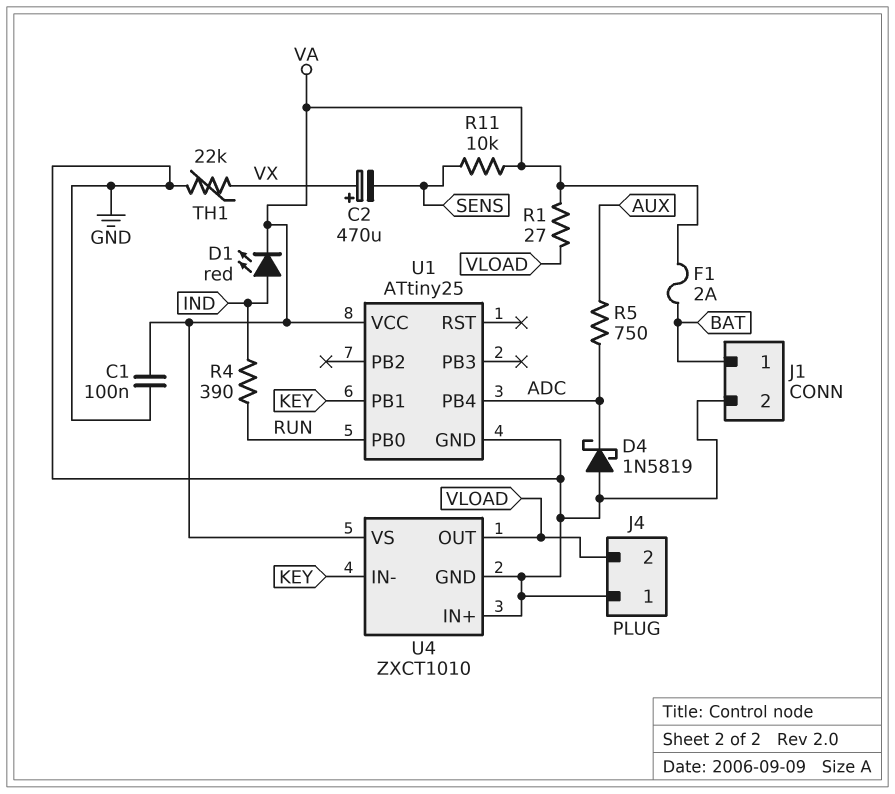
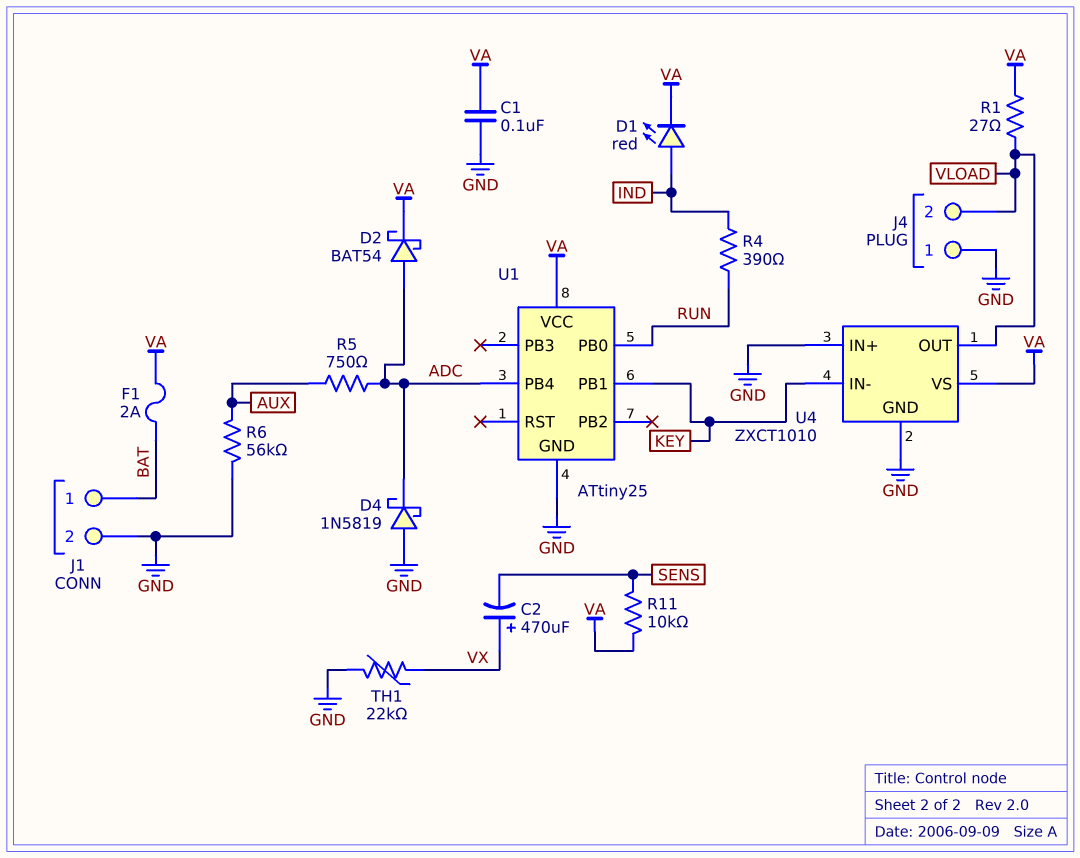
D2: none -> schottky BAT54 (A ADC, K VA)
R6: none -> 56k (AUX, GND)

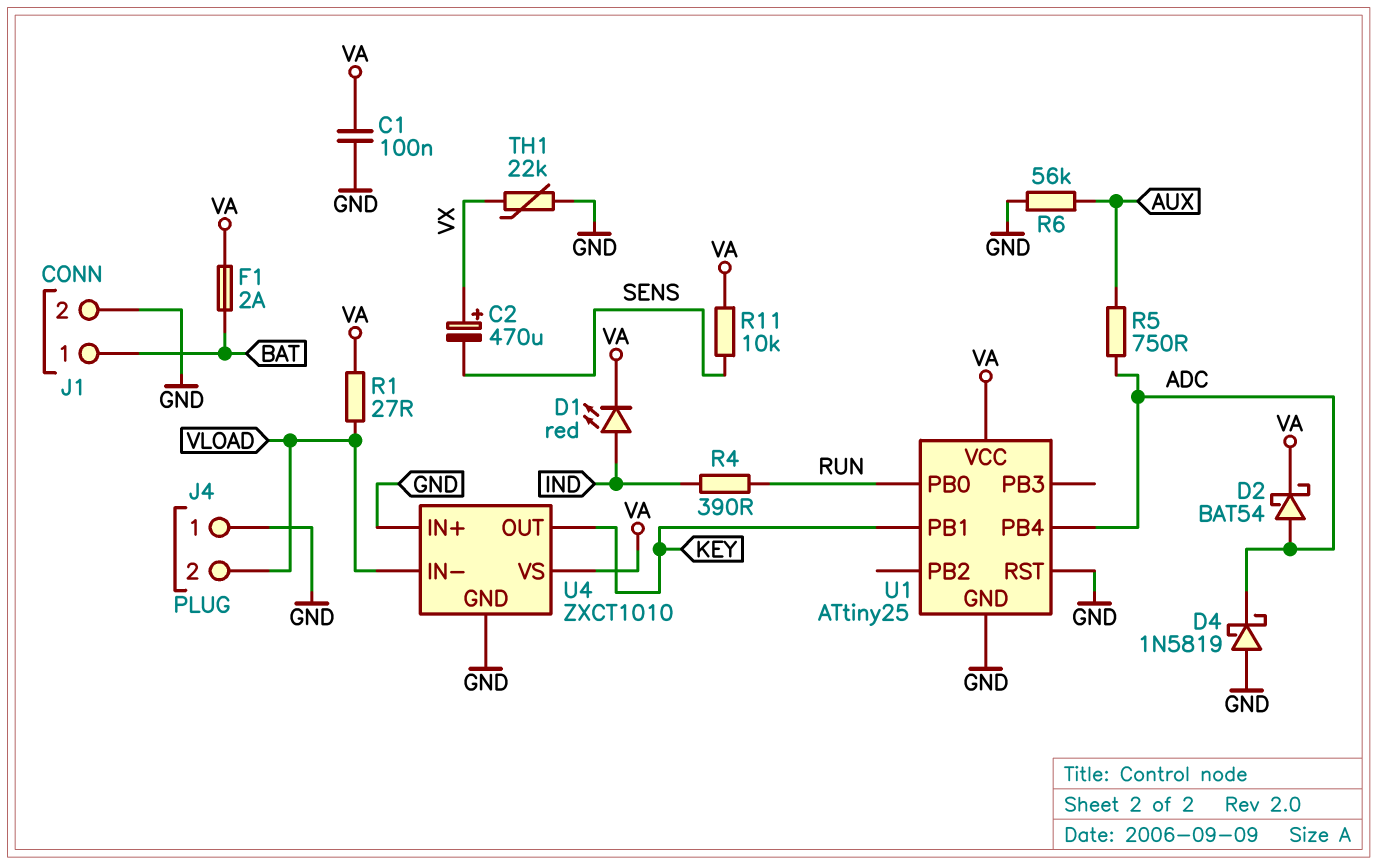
U1 pin RST: none -> GND
U4 pin IN-: KEY -> VLOAD
U4 pin OUT: VLOAD -> KEY

